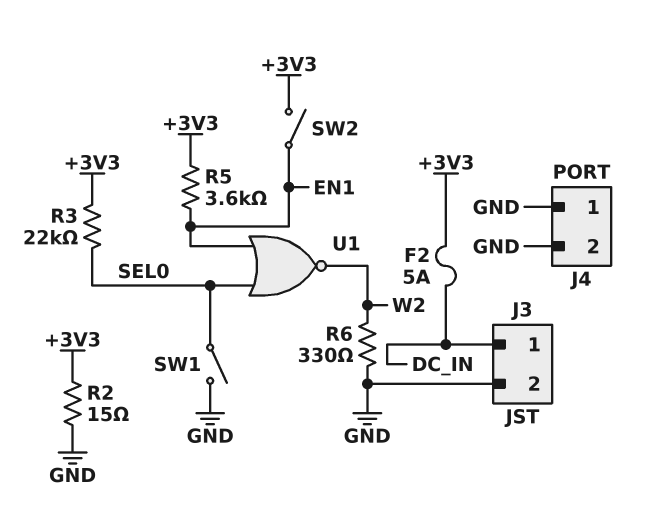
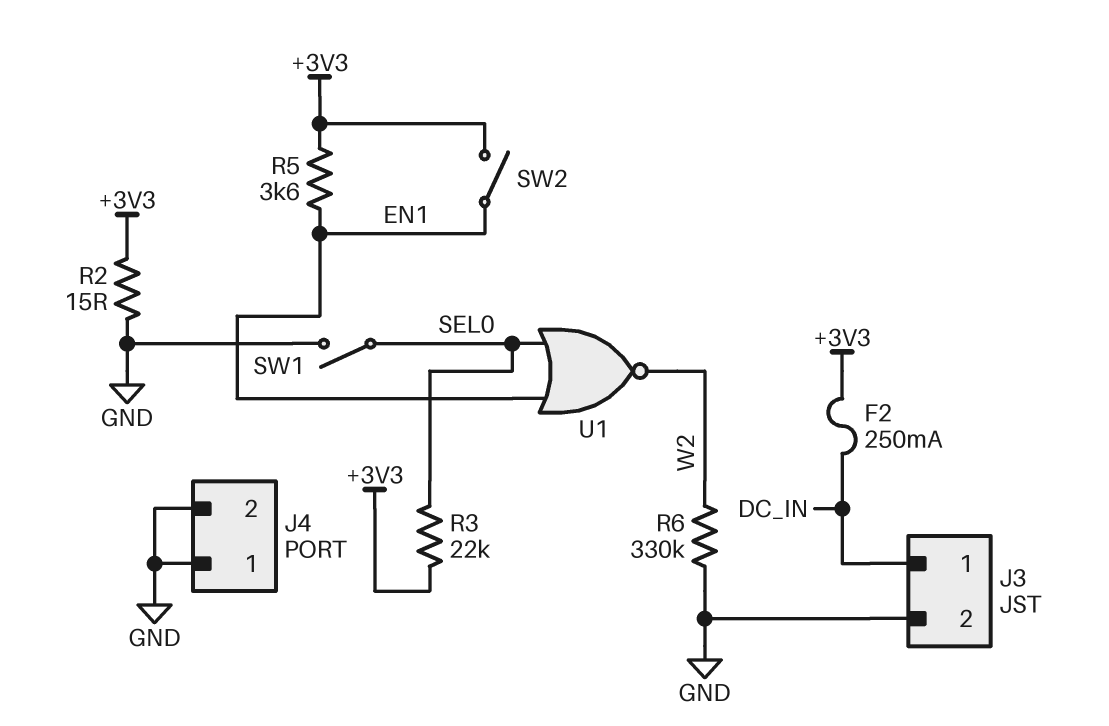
F2: 5A (+3V3, DC_IN) -> 250mA (+3V3, DC_IN)
R6: 330 (GND, W2) -> 330k (GND, W2)

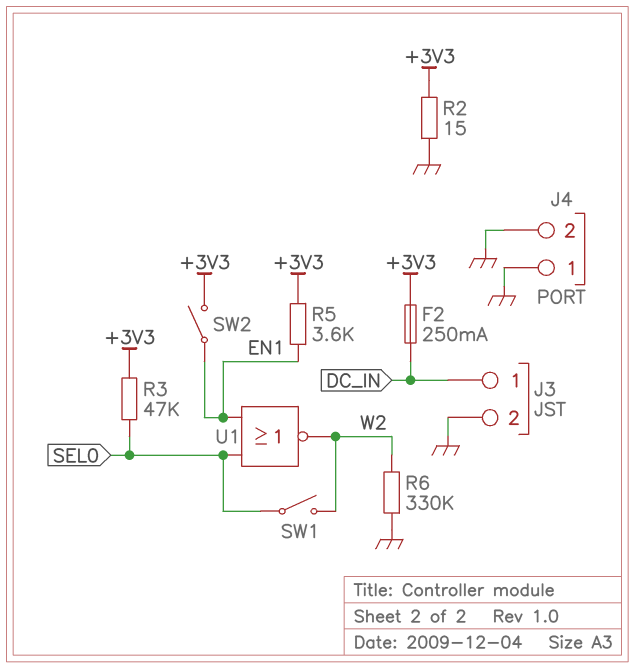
R3: 22k (+3V3, SEL0) -> 47k (+3V3, SEL0)
SW1: switch (GND, SEL0) -> switch (SEL0, W2)

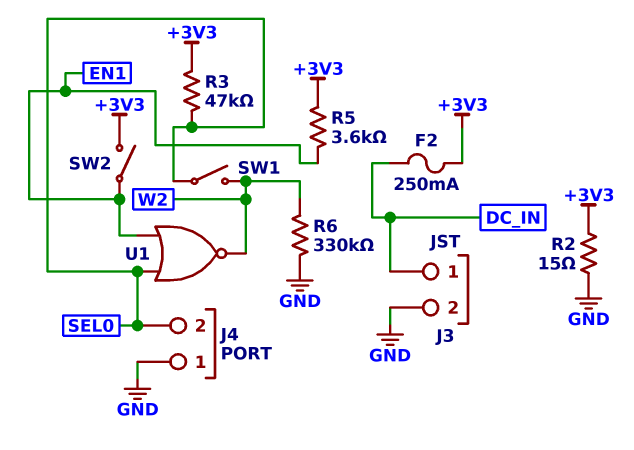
J4 pin 2: GND -> SEL0

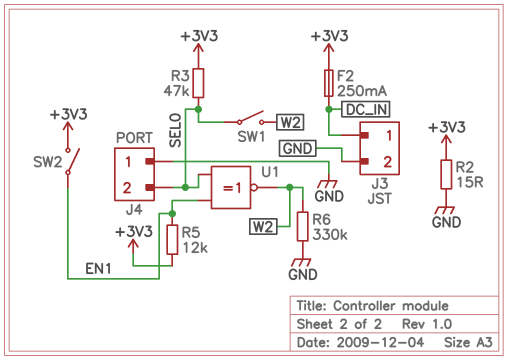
R5: 3.6k (+3V3, EN1) -> 12k (+3V3, EN1)
U1: NOR (in EN1, in SEL0, out W2) -> XNOR (in EN1, in SEL0, out W2)

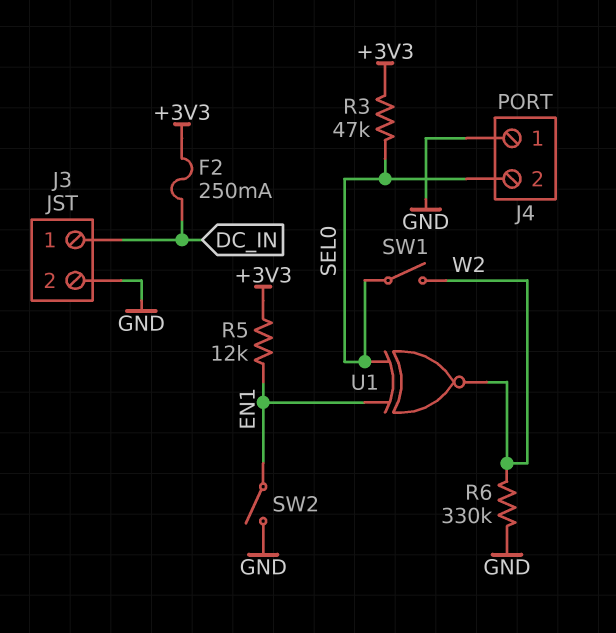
R2: 15 (+3V3, GND) -> none
SW2: switch (+3V3, EN1) -> switch (EN1, GND)

